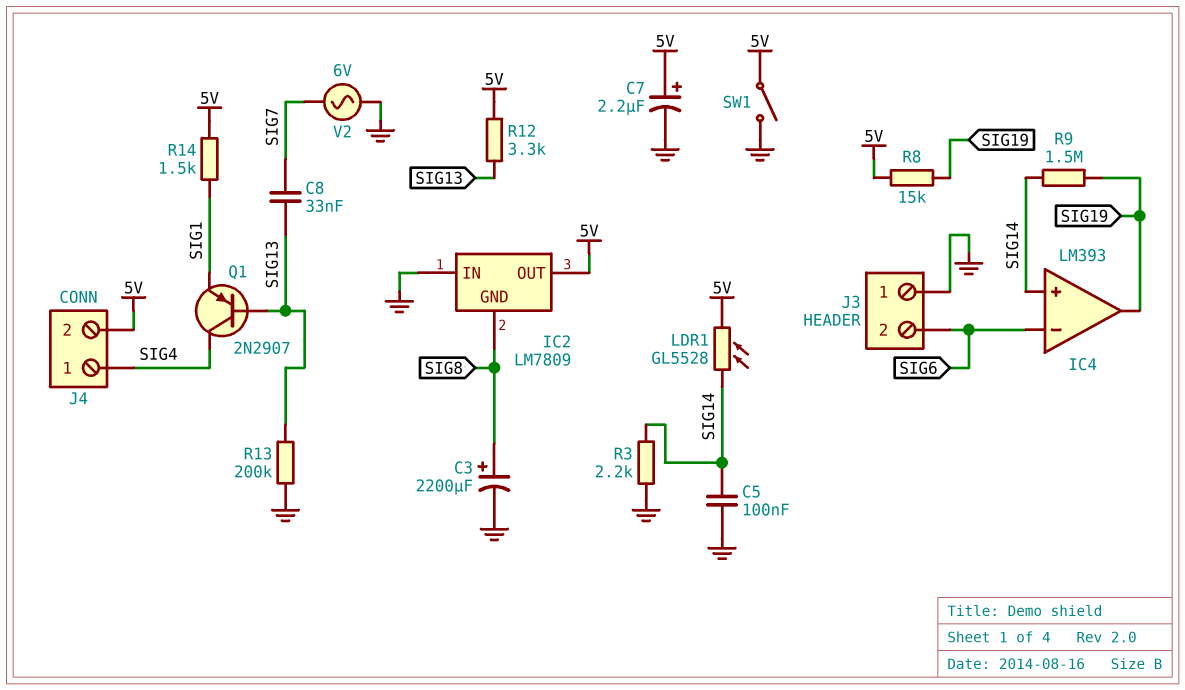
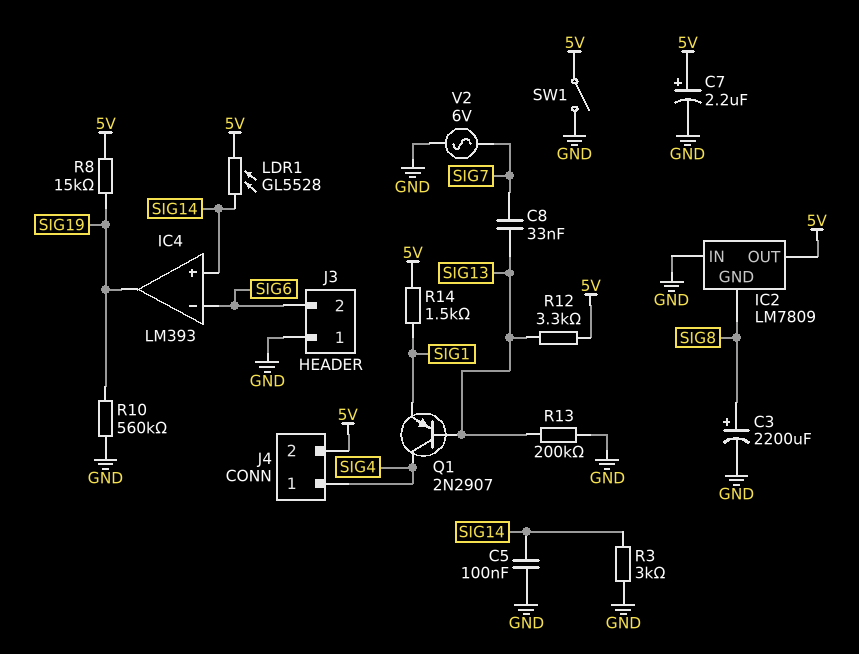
R3: 2.2k (GND, SIG14) -> 3k (GND, SIG14)
R9: 1.5M (SIG14, SIG19) -> none
R10: none -> 560k (GND, SIG19)

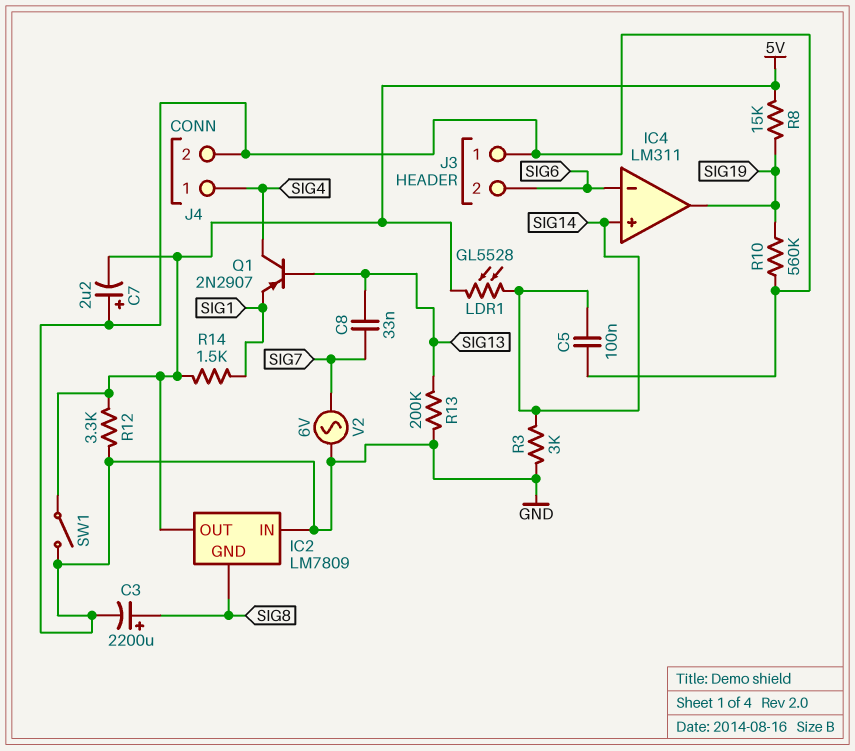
C7: 2.2uF (plus 5V, minus GND) -> 2.2uF (plus GND, minus 5V)
IC4: LM393 -> LM311
J4 pin 2: 5V -> GND
R12: 3.3k (5V, SIG13) -> 3.3k (5V, GND)

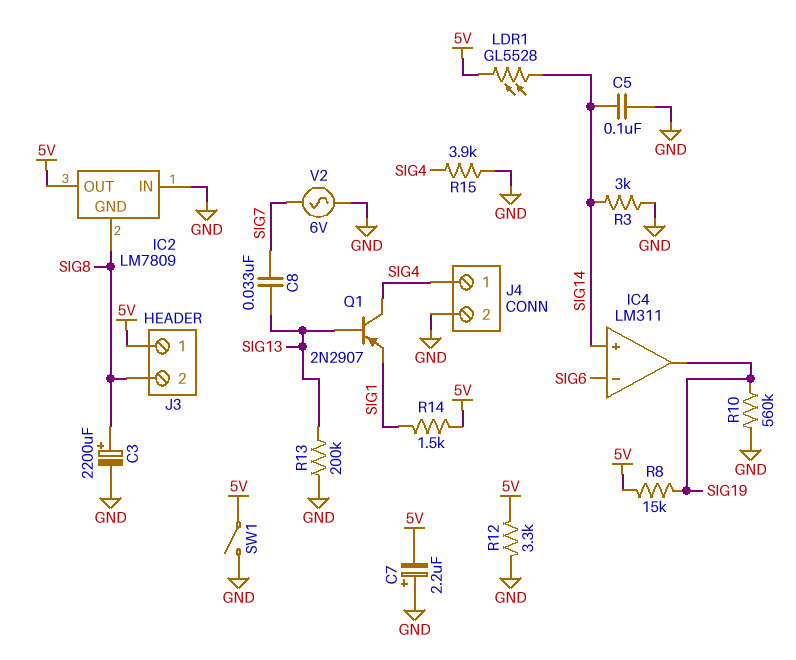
J3 pin 1: GND -> 5V
J3 pin 2: SIG6 -> SIG8
R15: none -> 3.9k (GND, SIG4)

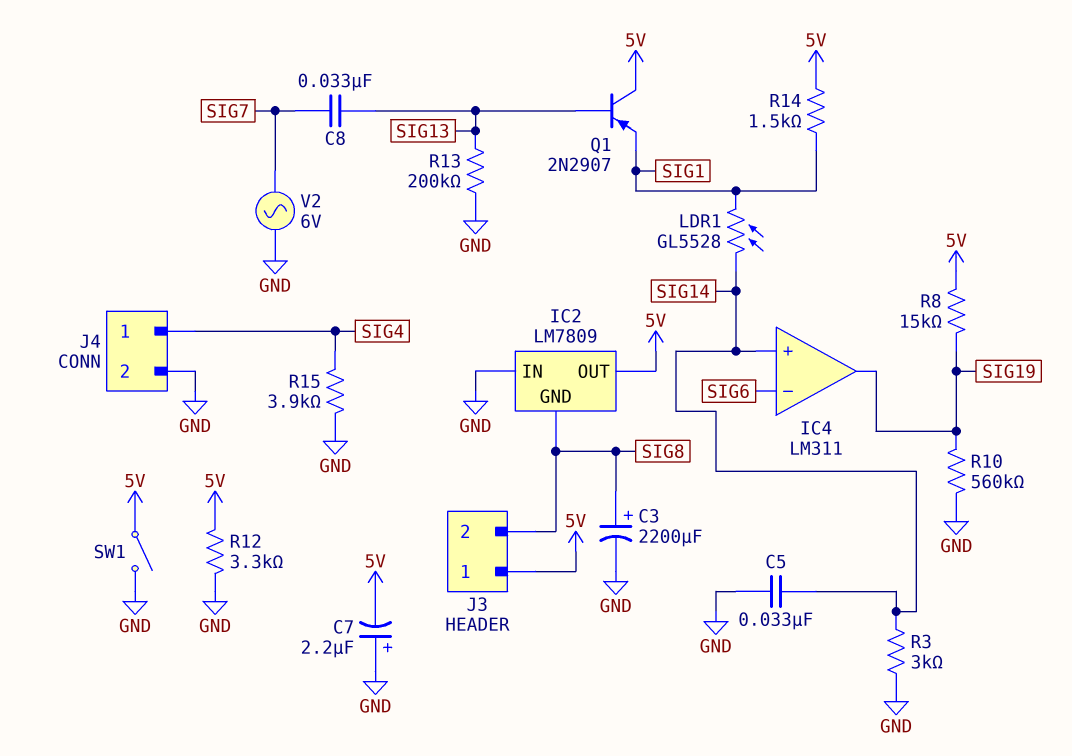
C5: 100nF (GND, SIG14) -> 33nF (GND, SIG14)
LDR1: GL5528 (5V, SIG14) -> GL5528 (SIG1, SIG14)
Q1: PNP 2N2907 (B SIG13, C SIG4, E SIG1) -> PNP 2N2907 (B SIG13, C 5V, E SIG1)

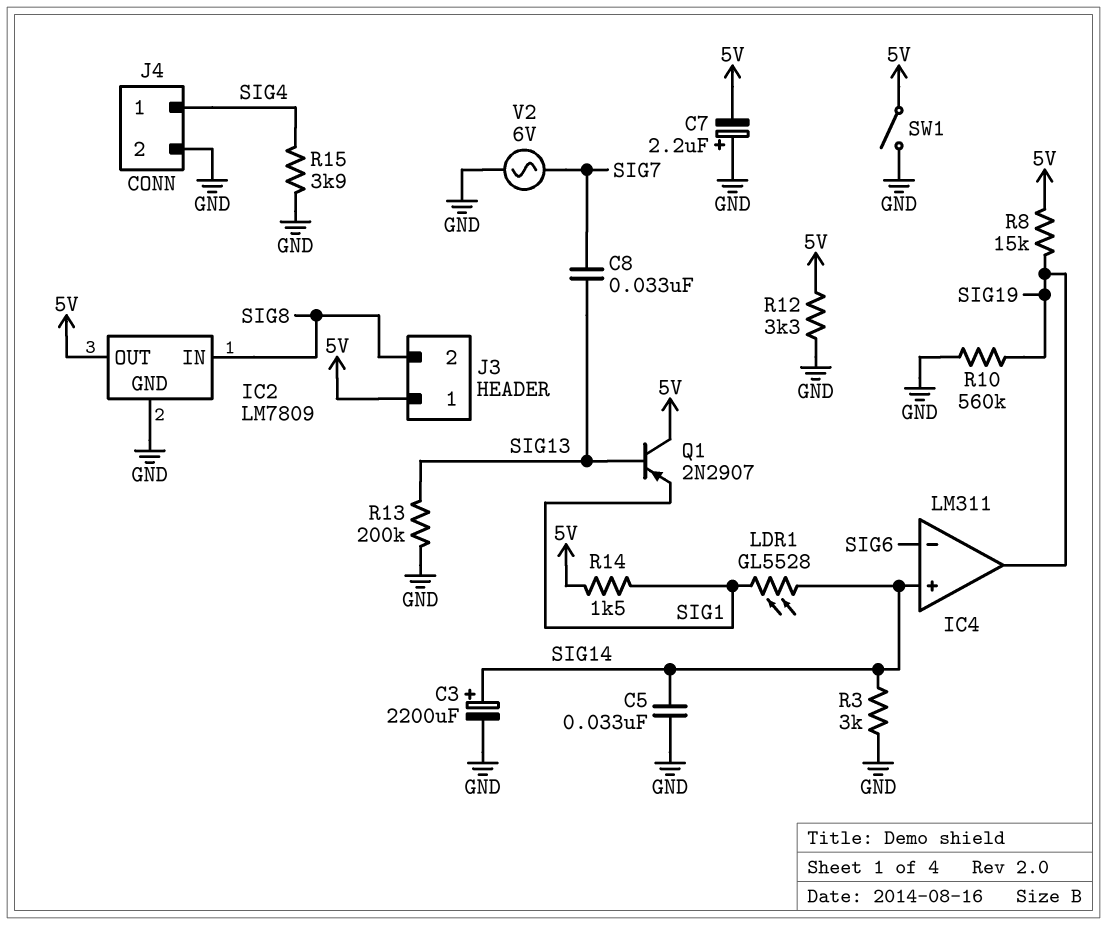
C3: 2200uF (plus SIG8, minus GND) -> 2200uF (plus SIG14, minus GND)
IC2 pin GND: SIG8 -> GND
IC2 pin IN: GND -> SIG8

